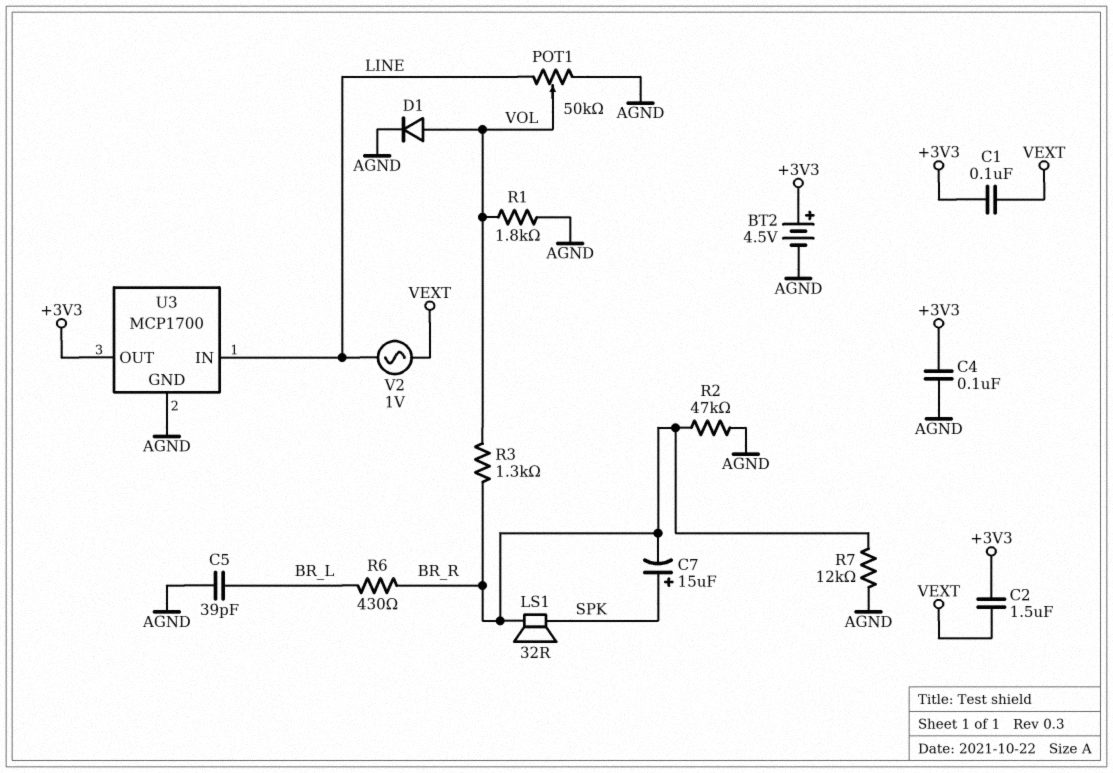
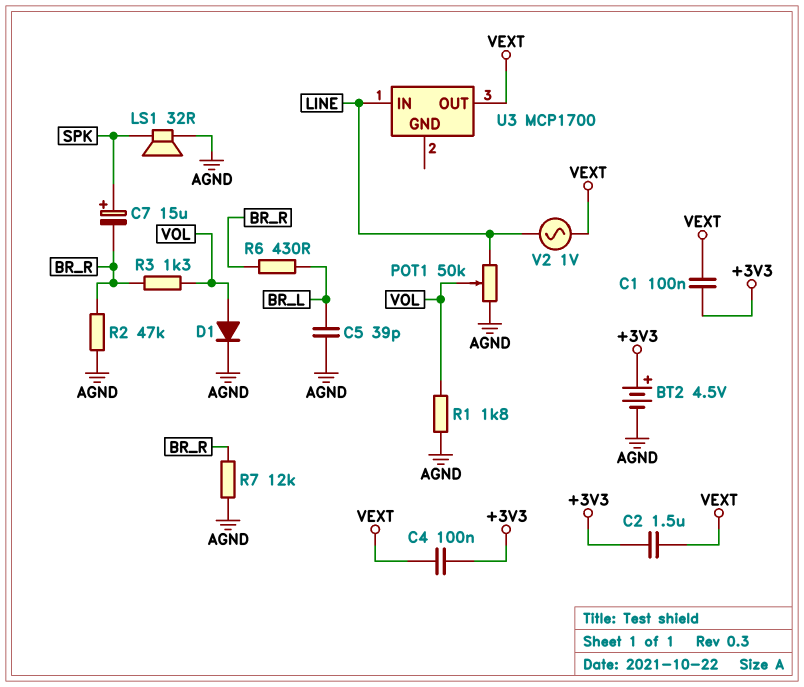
C4: 100nF (+3V3, AGND) -> 100nF (+3V3, VEXT)
LS1: speaker 32R (BR_R, SPK) -> speaker 32R (AGND, SPK)
U3 pin GND: AGND -> none
U3 pin OUT: +3V3 -> VEXT

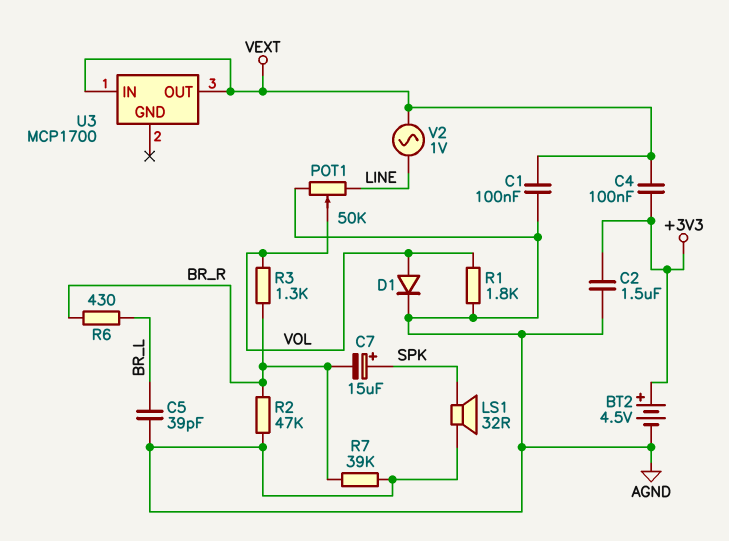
C1: 100nF (+3V3, VEXT) -> 100nF (AGND, VEXT)
C2: 1.5uF (+3V3, VEXT) -> 1.5uF (+3V3, AGND)
R7: 12k (AGND, BR_R) -> 39k (AGND, BR_R)
U3 pin IN: LINE -> VEXT

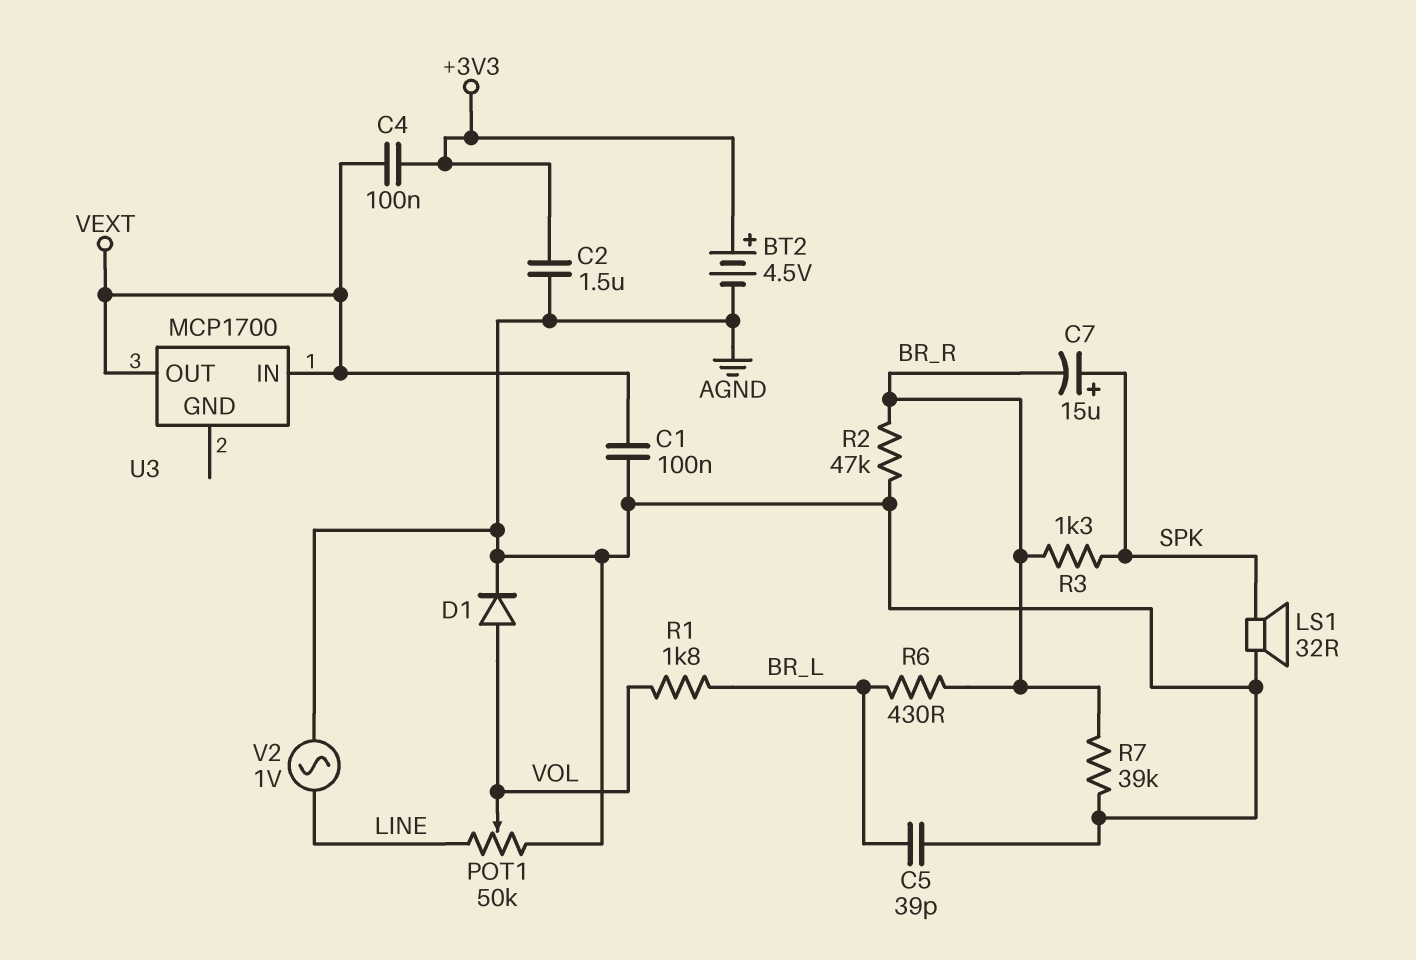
R1: 1.8k (AGND, VOL) -> 1.8k (BR_L, VOL)
R3: 1.3k (BR_R, VOL) -> 1.3k (BR_R, SPK)
V2: AC 1V (LINE, VEXT) -> AC 1V (AGND, LINE)

